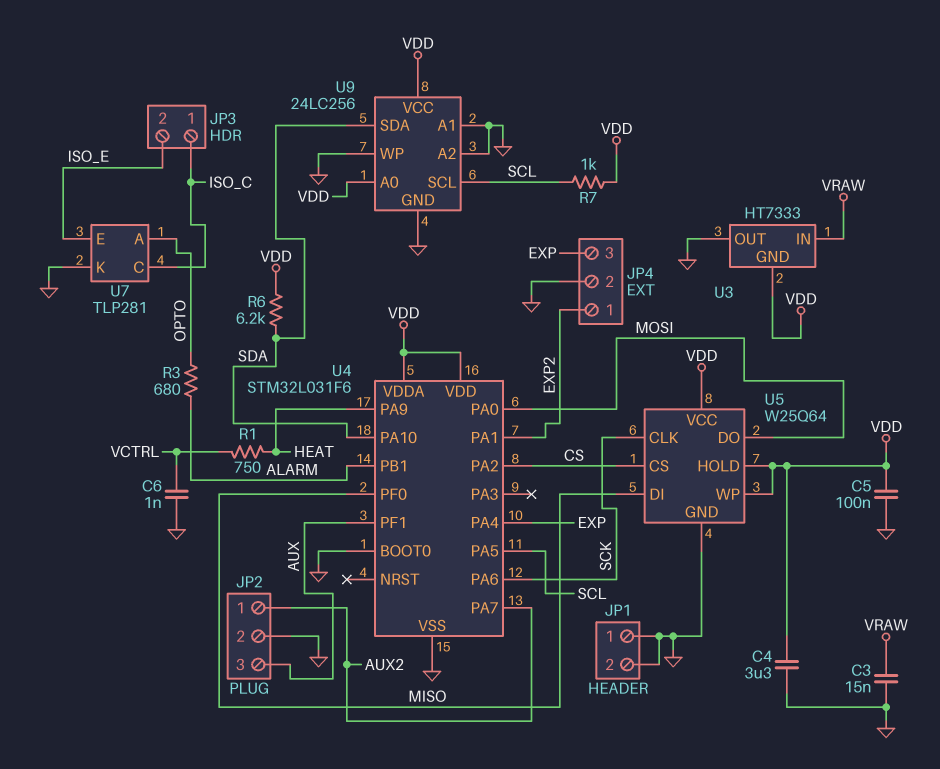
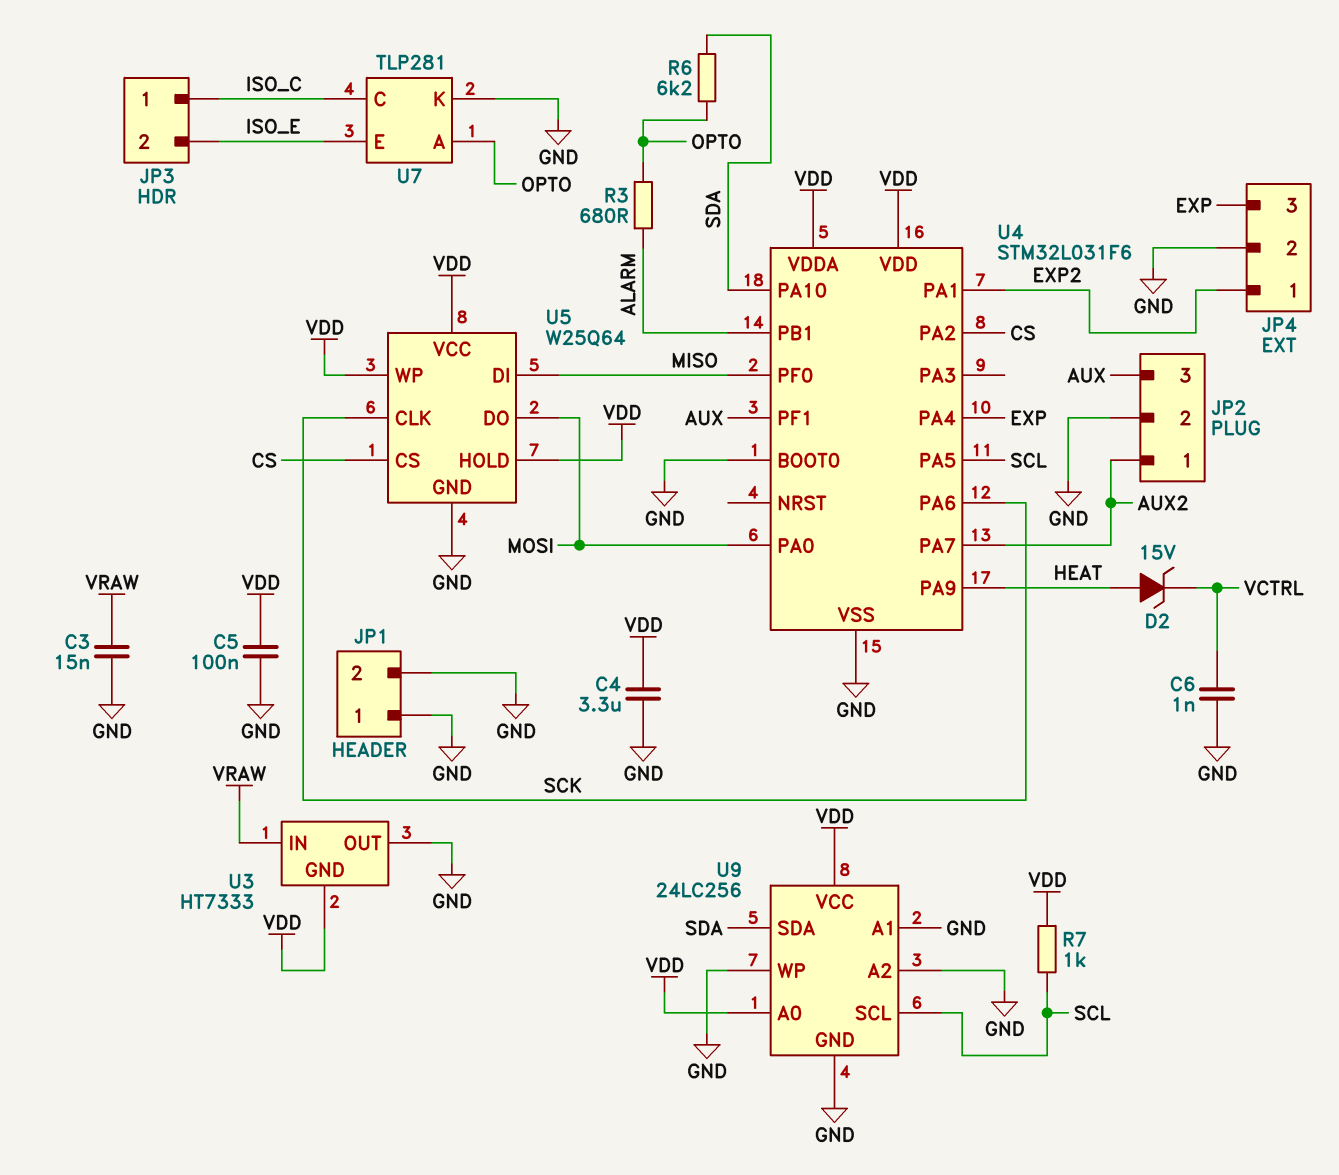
D2: none -> zener 15V (A HEAT, K VCTRL)
R1: 750 (HEAT, VCTRL) -> none
R6: 6.2k (SDA, VDD) -> 6.2k (OPTO, SDA)

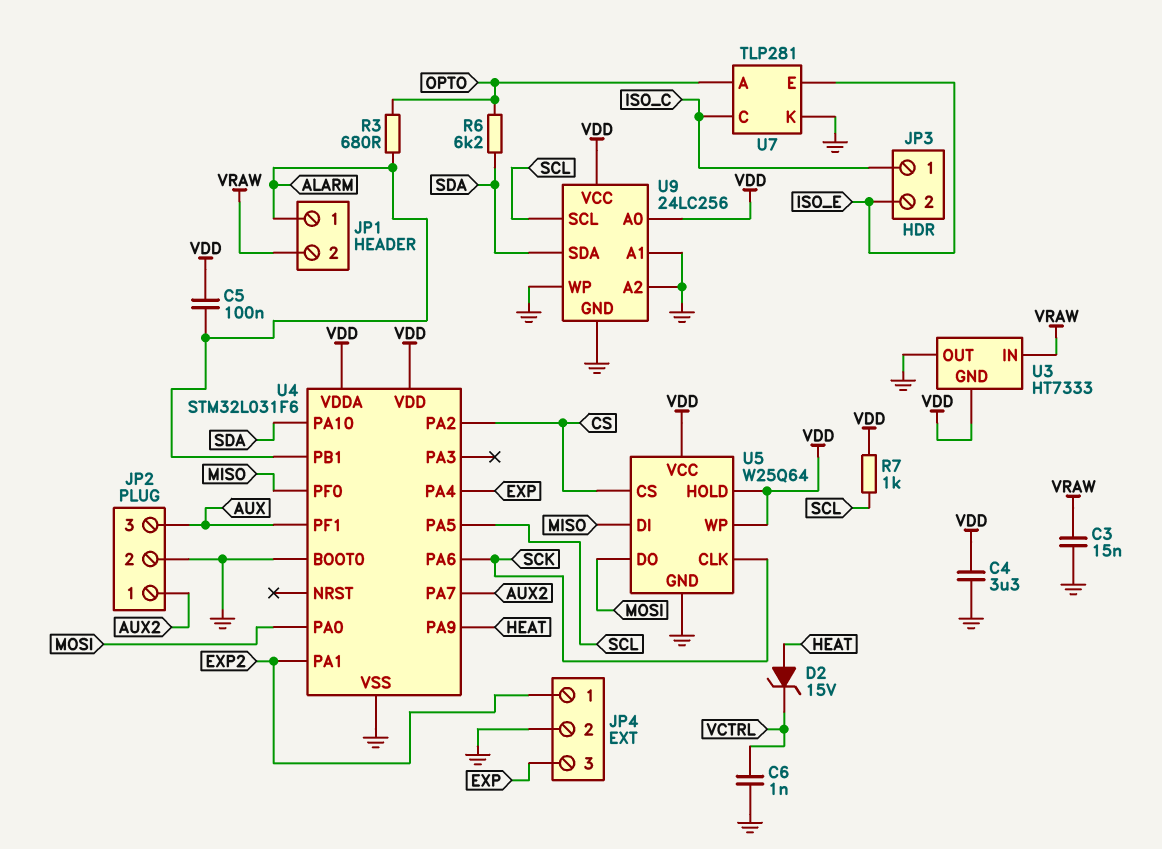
C5: 100nF (GND, VDD) -> 100nF (ALARM, VDD)
JP1 pin 1: GND -> ALARM
JP1 pin 2: GND -> VRAW

